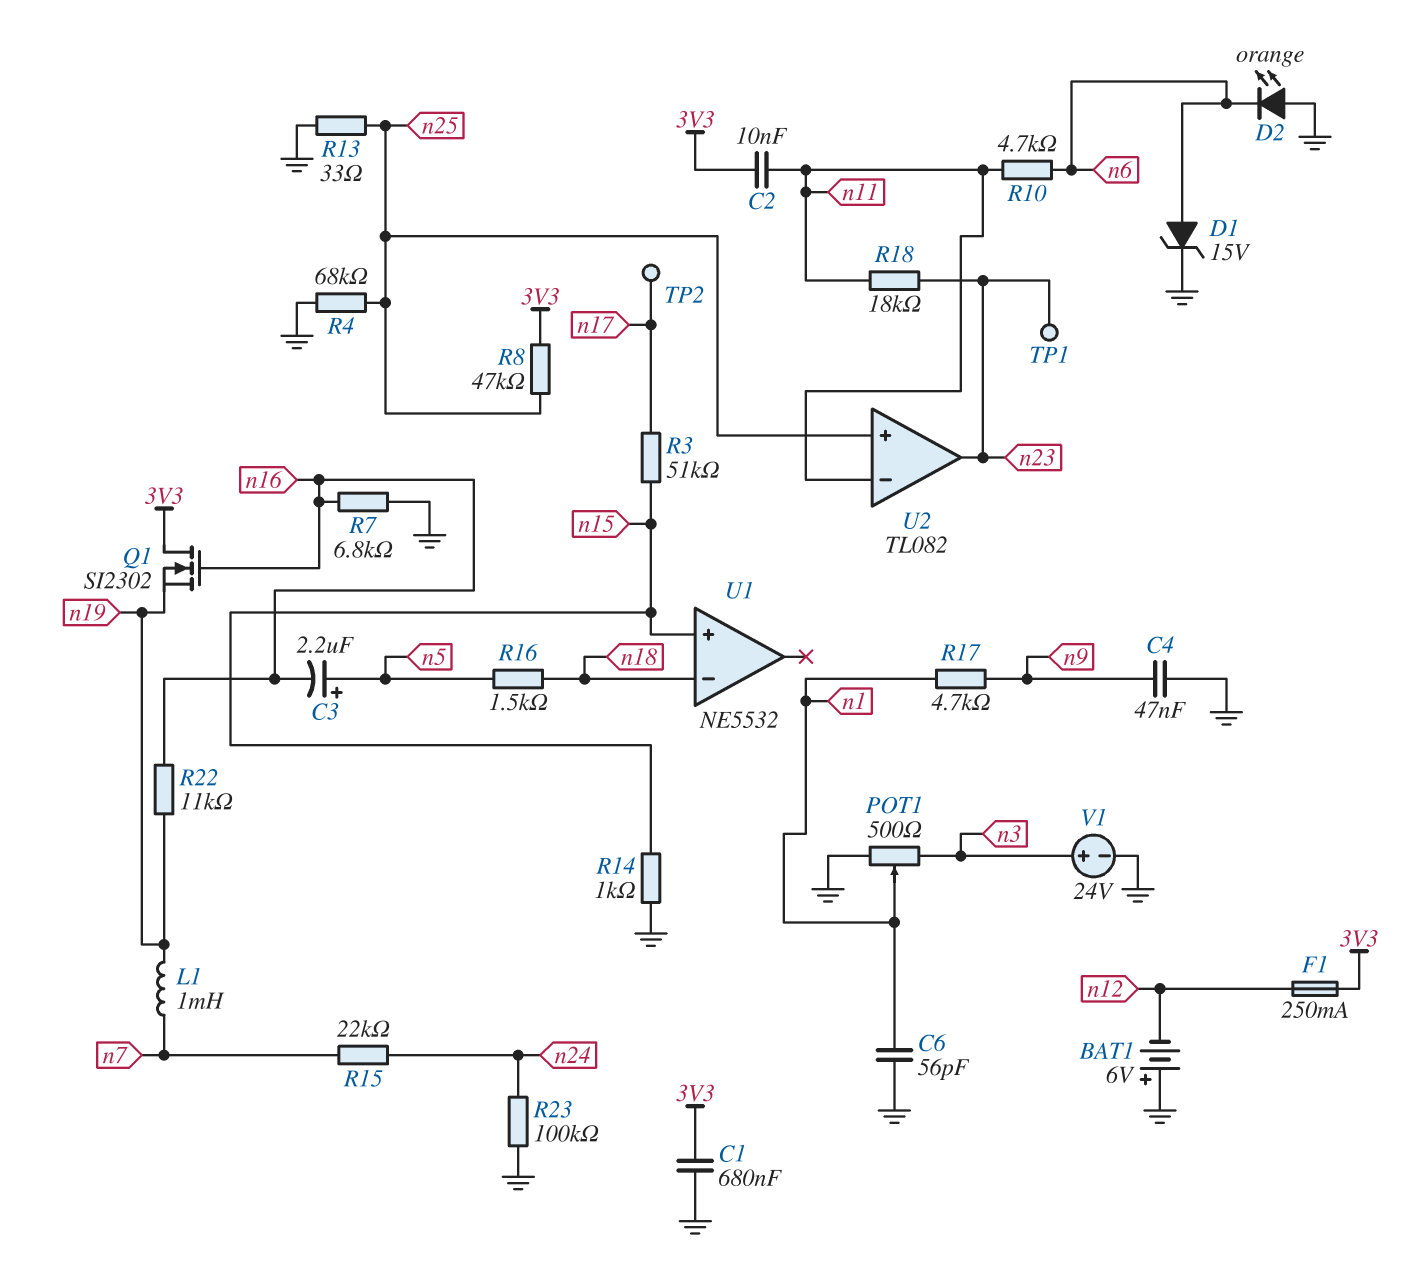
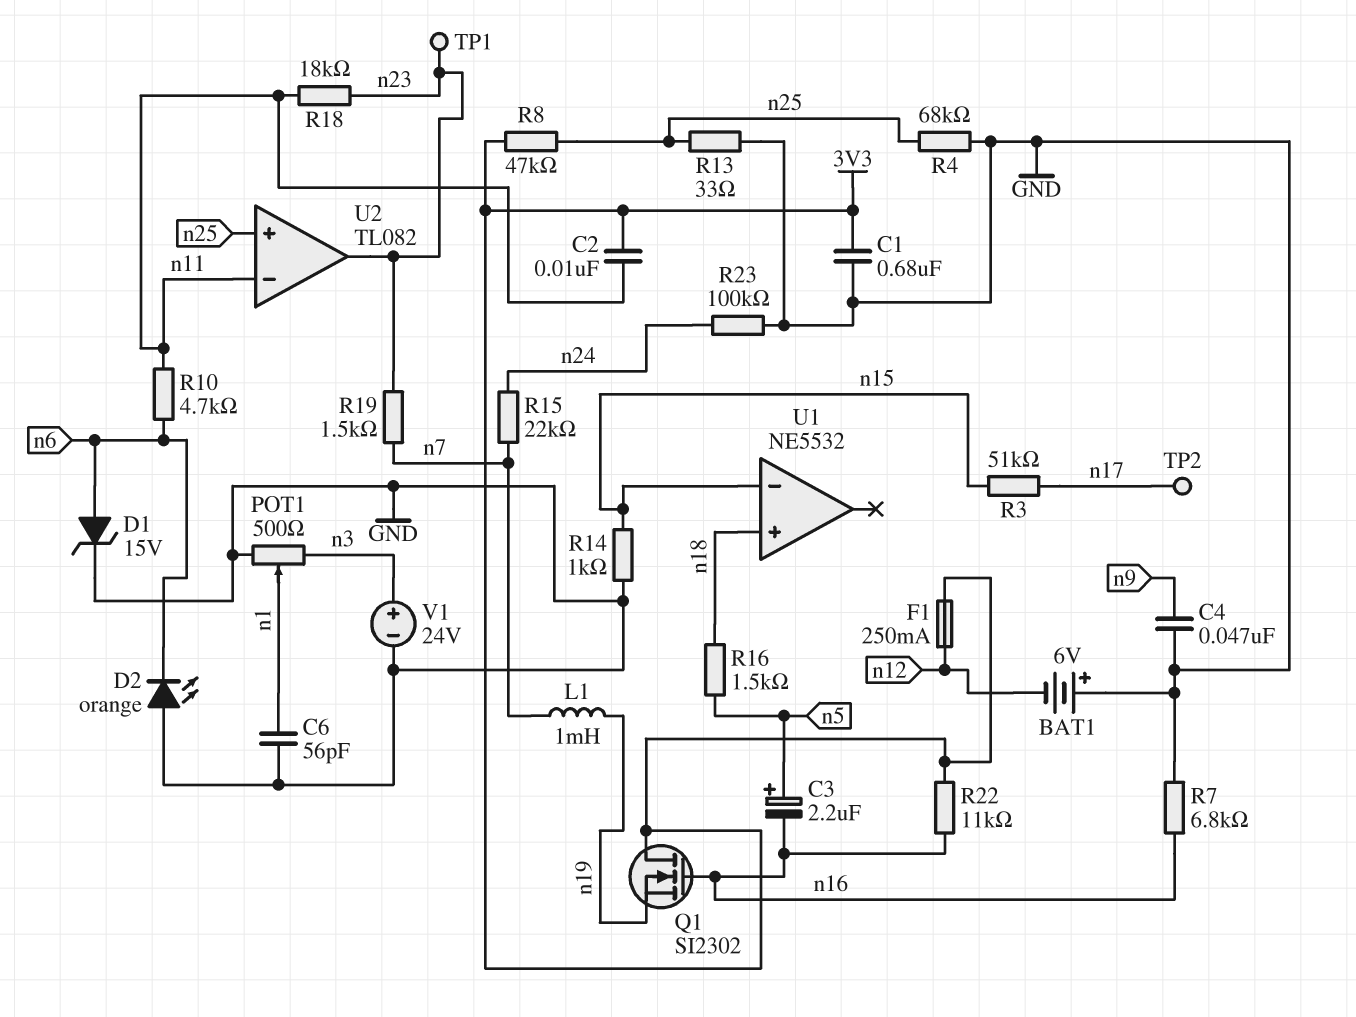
R17: 4.7k (n1, n9) -> none
R19: none -> 1.5k (n7, n23)
R22: 11k (n16, n19) -> 11k (3V3, n16)
U1 pin in+: n15 -> n18
U1 pin in-: n18 -> n15

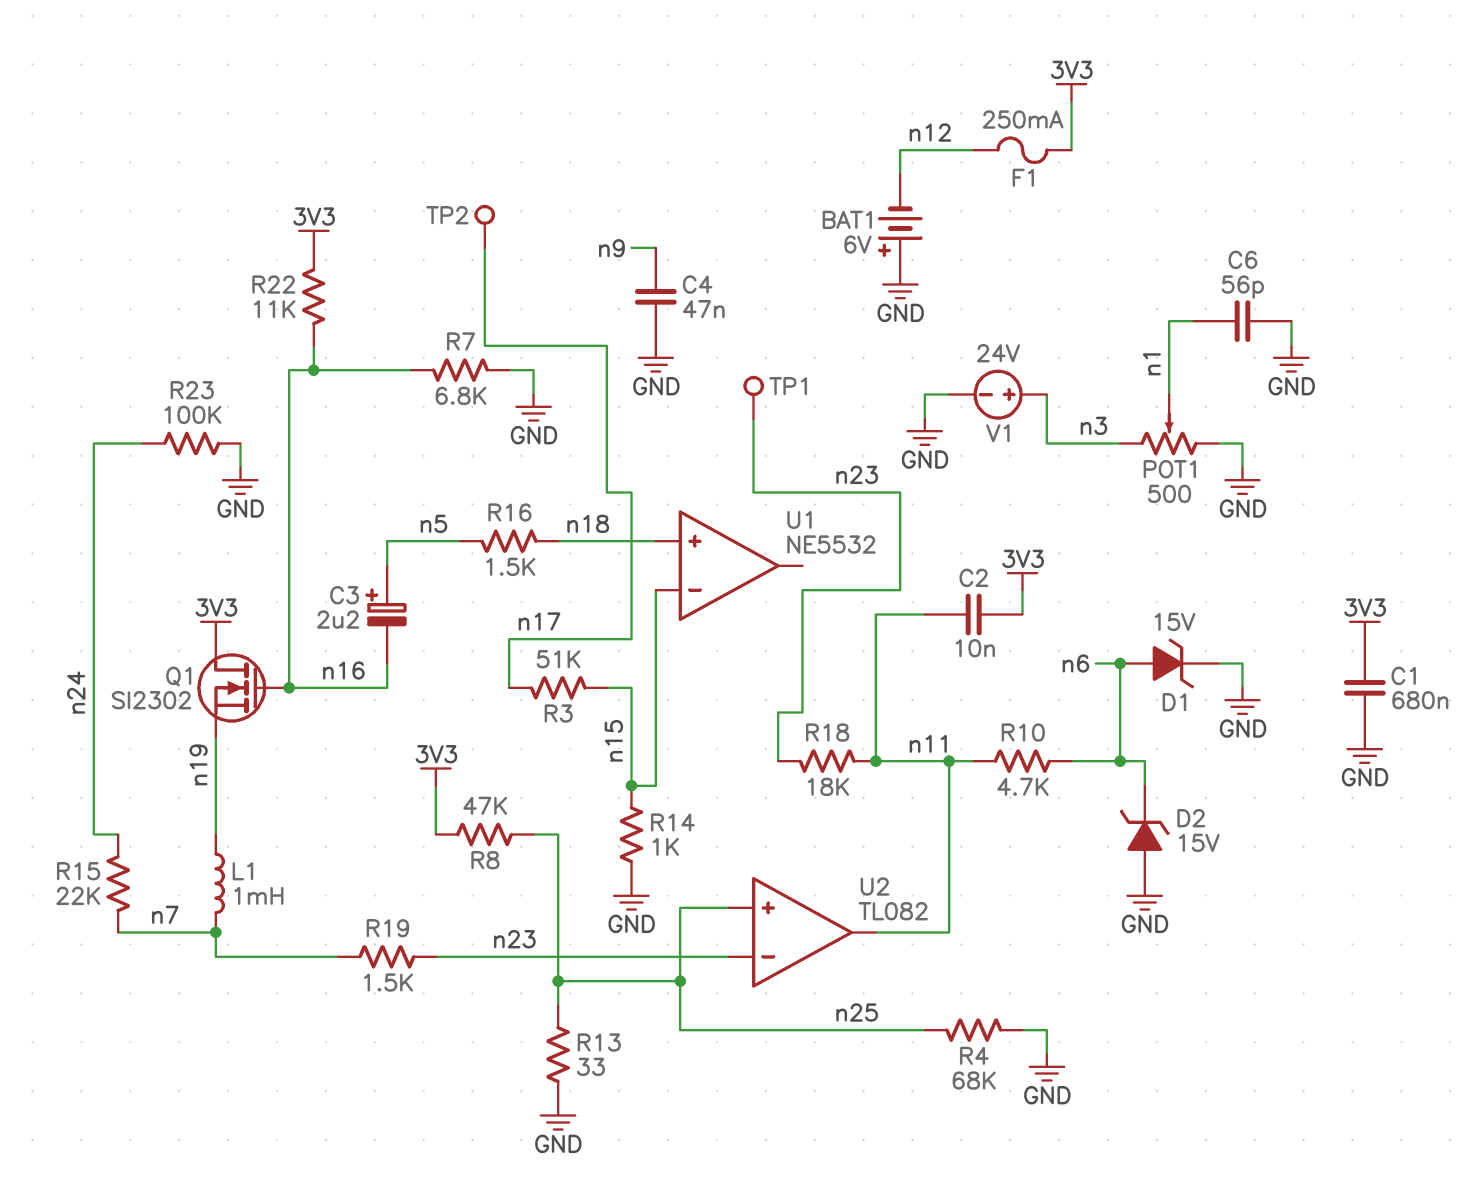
D2: LED orange (A GND, K n6) -> zener 15V (A GND, K n6)
U2 pin in-: n11 -> n23
U2 pin out: n23 -> n11

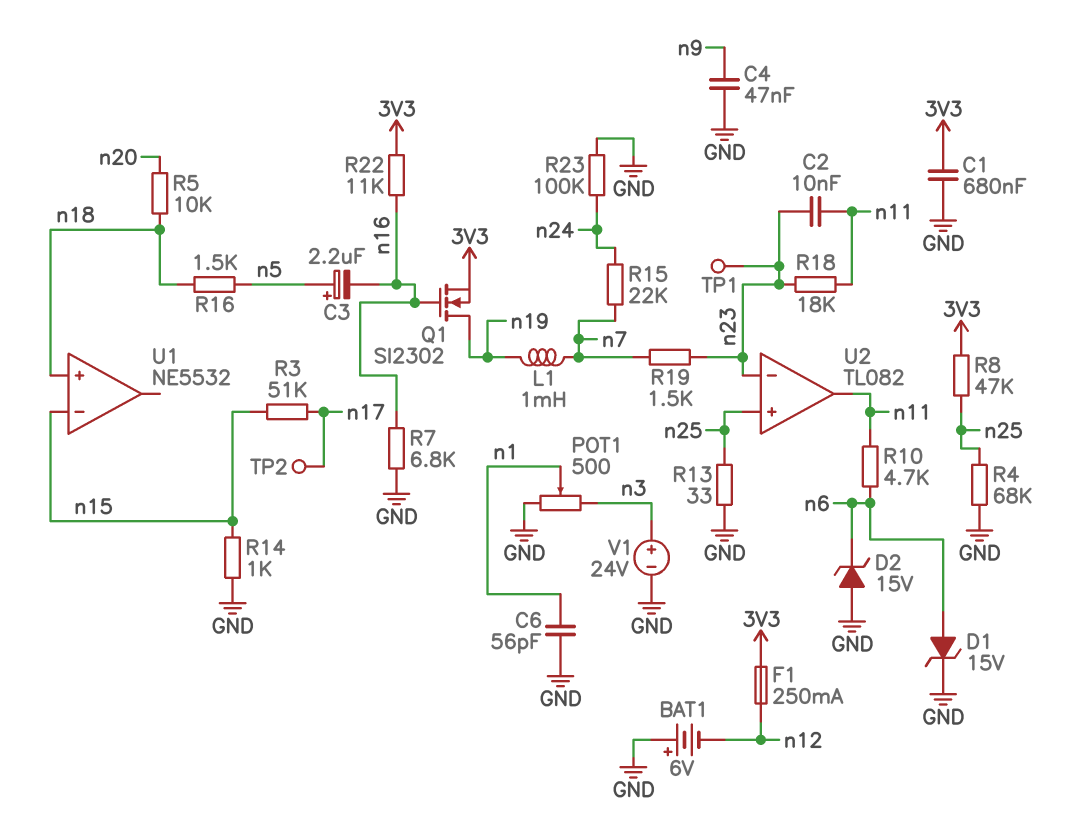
C2: 10nF (3V3, n11) -> 10nF (n11, n23)
Q1: NMOS SI2302 (G n16, D 3V3, S n19) -> NMOS SI2302 (G n16, D n19, S 3V3)
R5: none -> 10k (n18, n20)

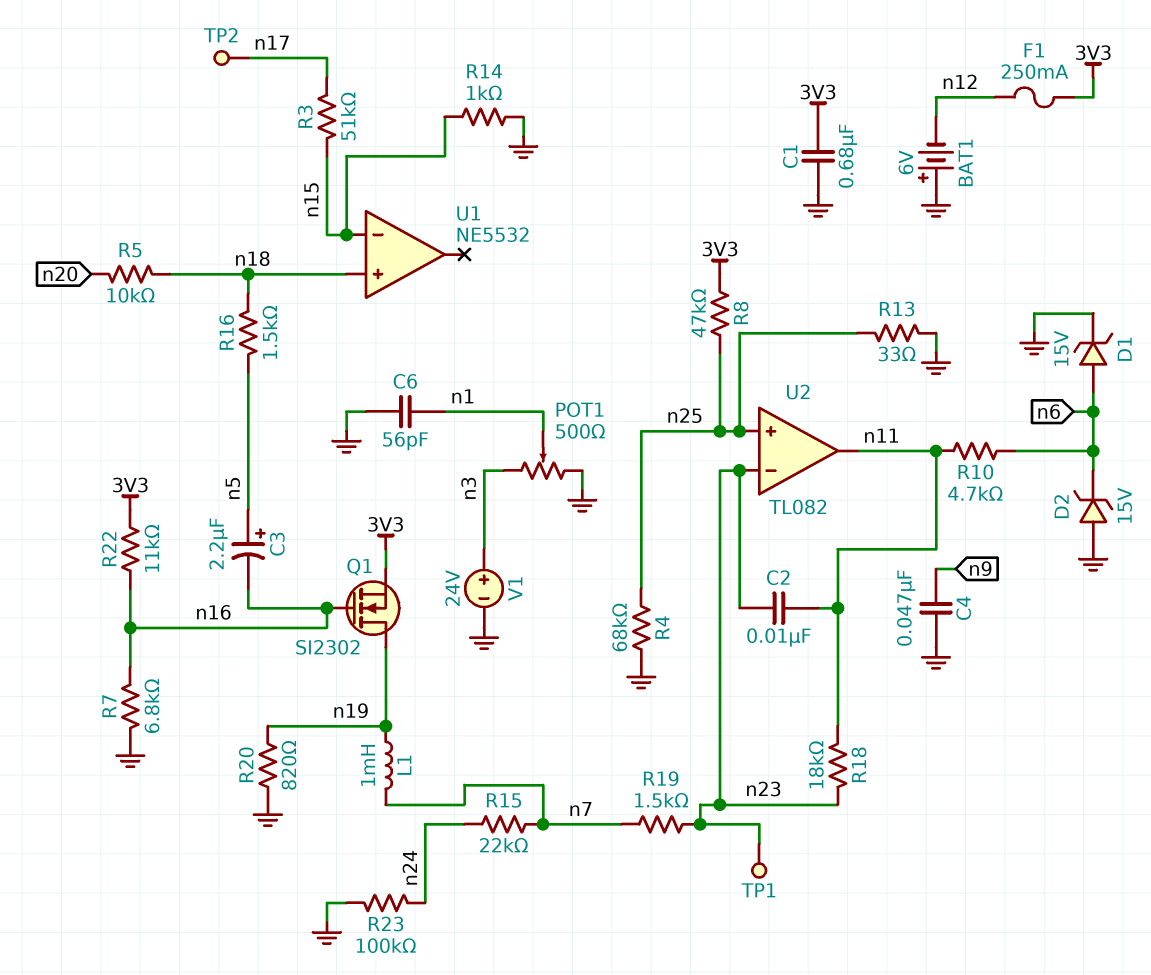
R20: none -> 820 (GND, n19)

